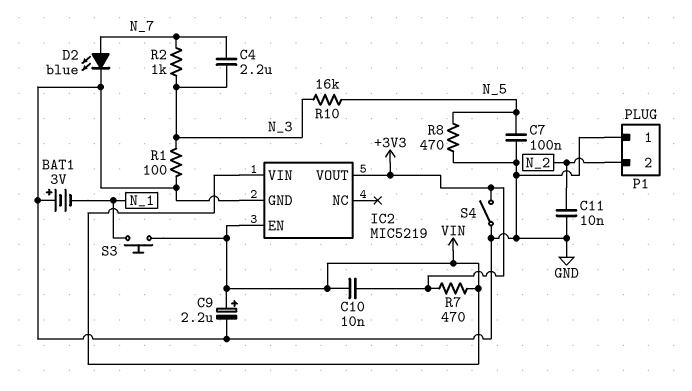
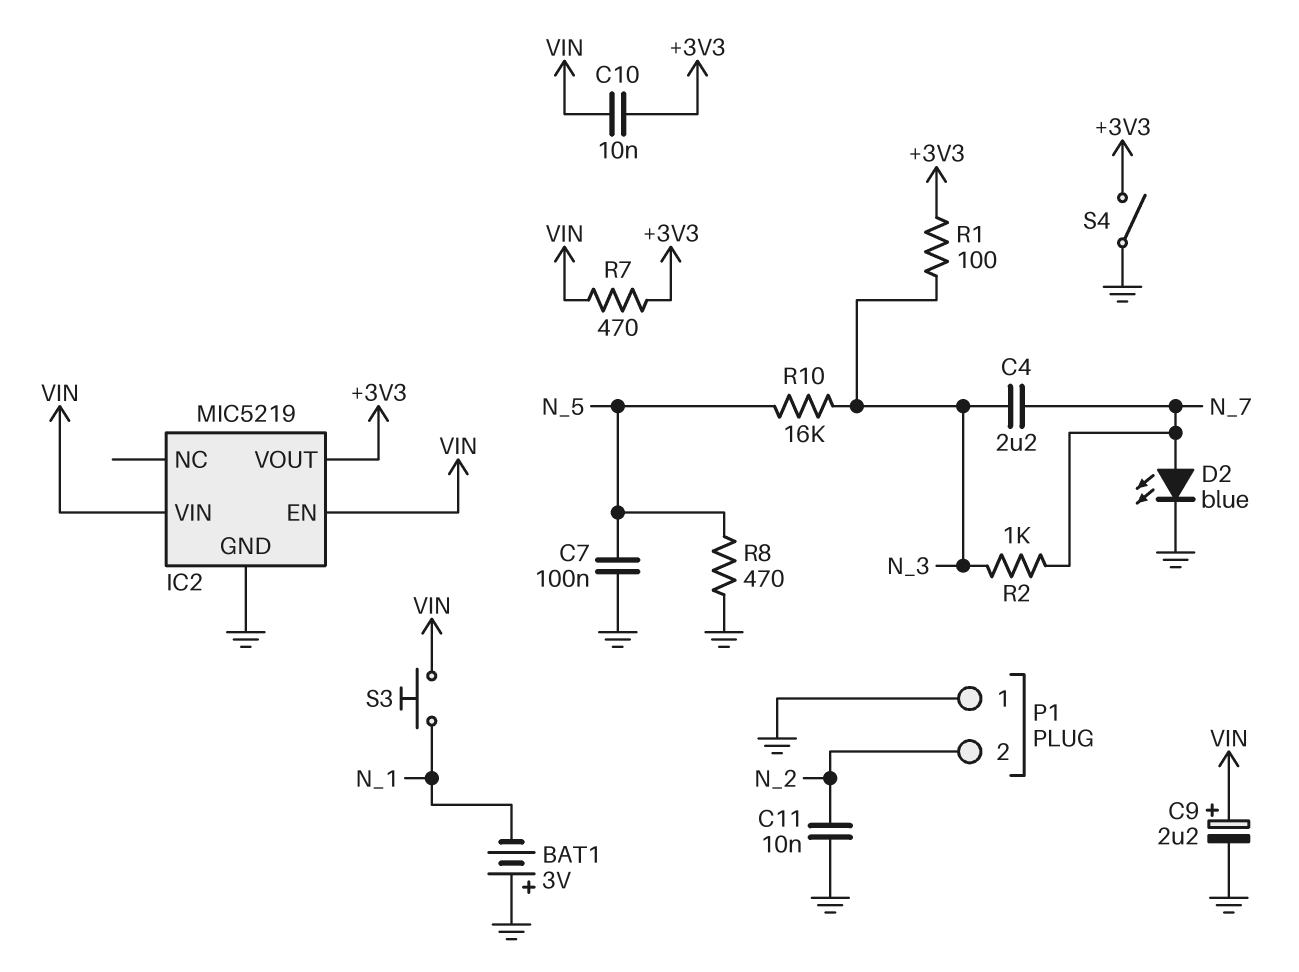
R1: 100 (GND, N_3) -> 100 (+3V3, N_3)

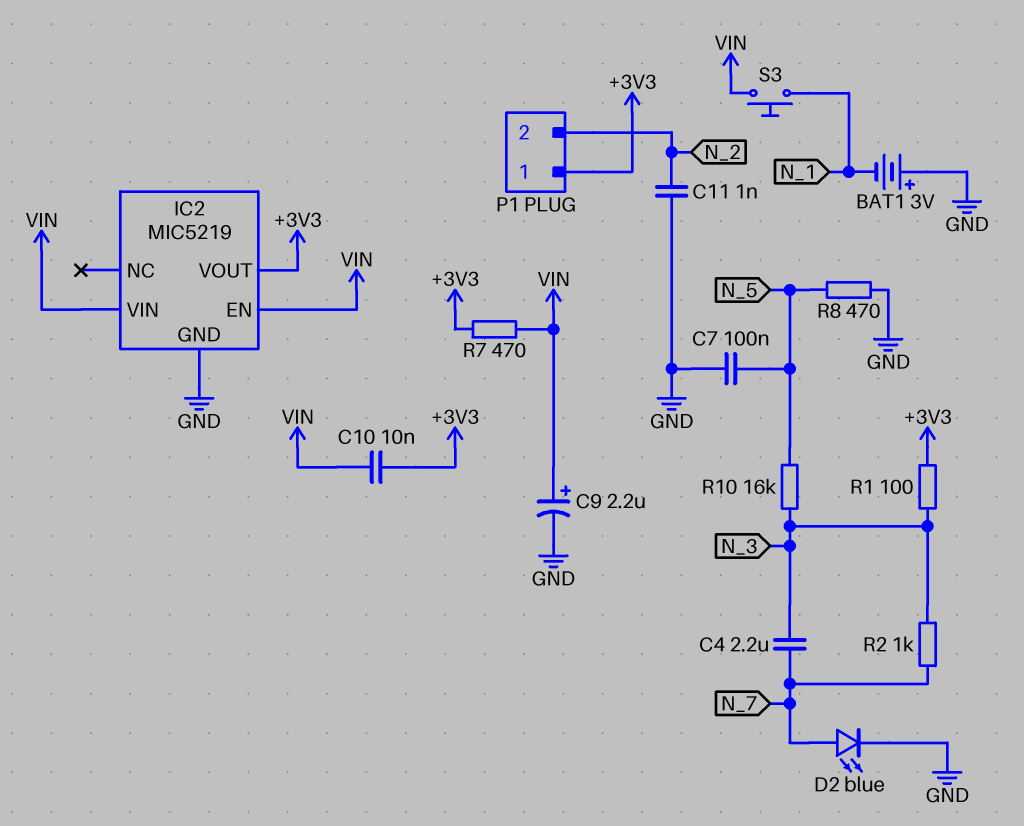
C11: 10nF (GND, N_2) -> 1nF (GND, N_2)
P1 pin 1: GND -> +3V3
S4: switch (+3V3, GND) -> none

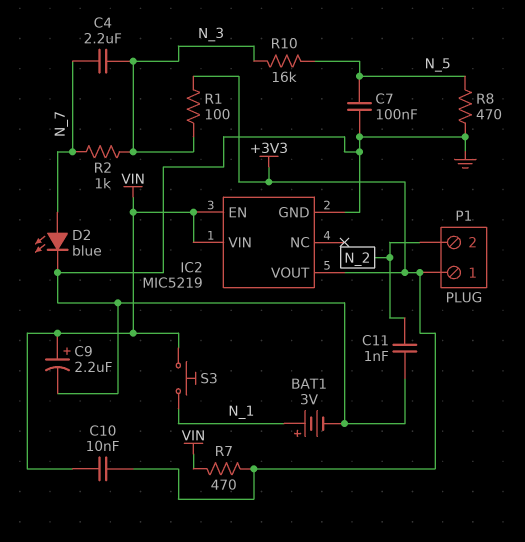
BAT1: 3V (plus GND, minus N_1) -> 3V (plus N_1, minus GND)

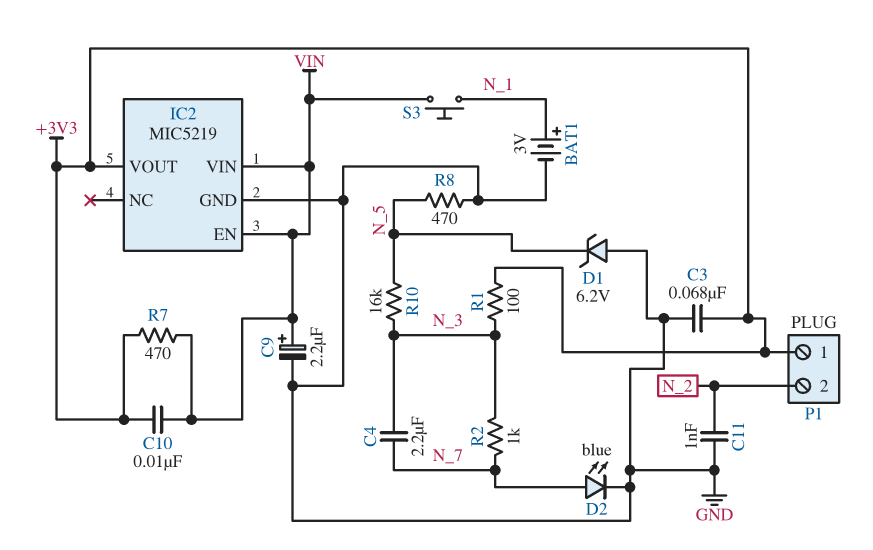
C3: none -> 68nF (+3V3, GND)
C7: 100nF (GND, N_5) -> none
D1: none -> zener 6.2V (A GND, K N_5)

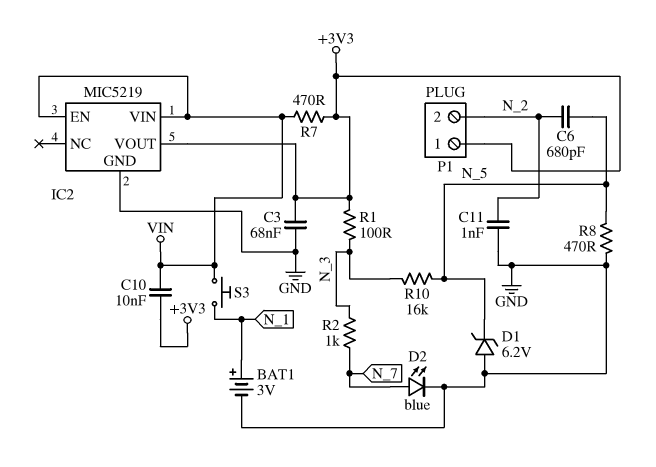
C4: 2.2uF (N_3, N_7) -> none
C6: none -> 680pF (N_2, N_5)
C9: 2.2uF (plus VIN, minus GND) -> none

